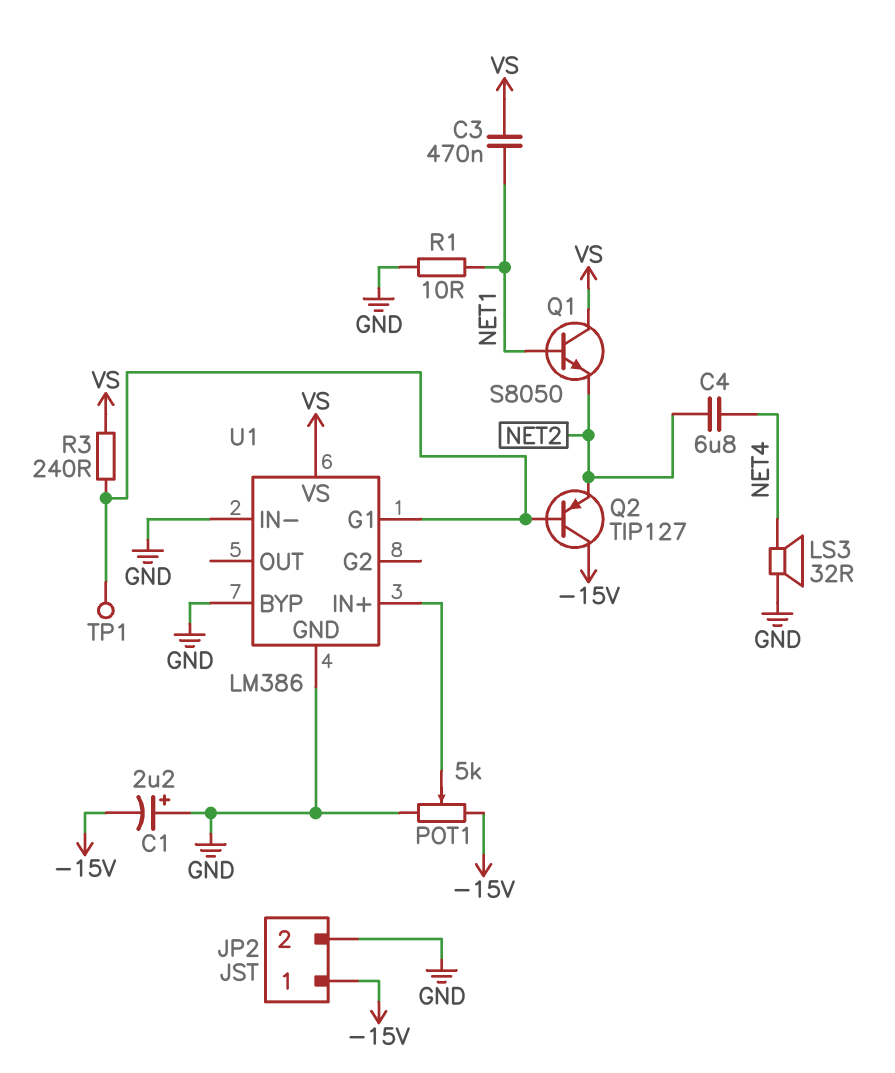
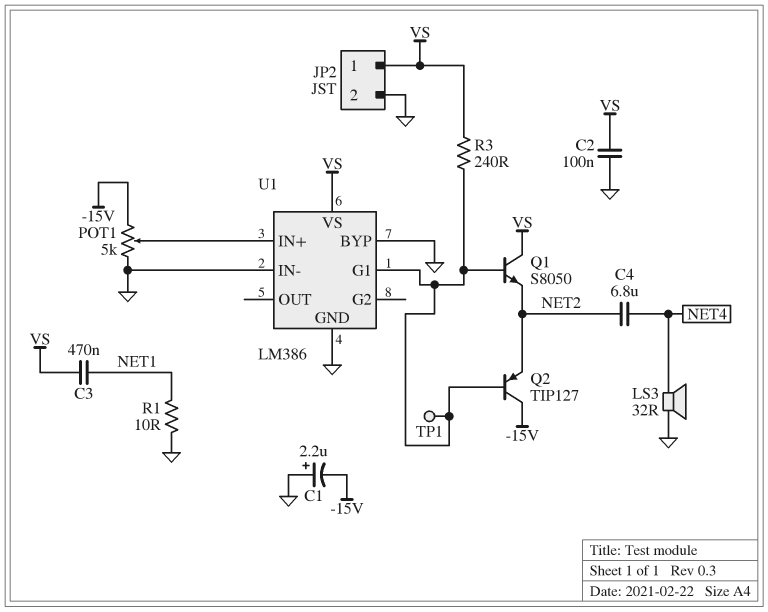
C2: none -> 100nF (GND, VS)
JP2 pin 1: -15V -> VS
Q1: NPN S8050 (B NET1, C VS, E NET2) -> NPN S8050 (B U1/G1, C VS, E NET2)

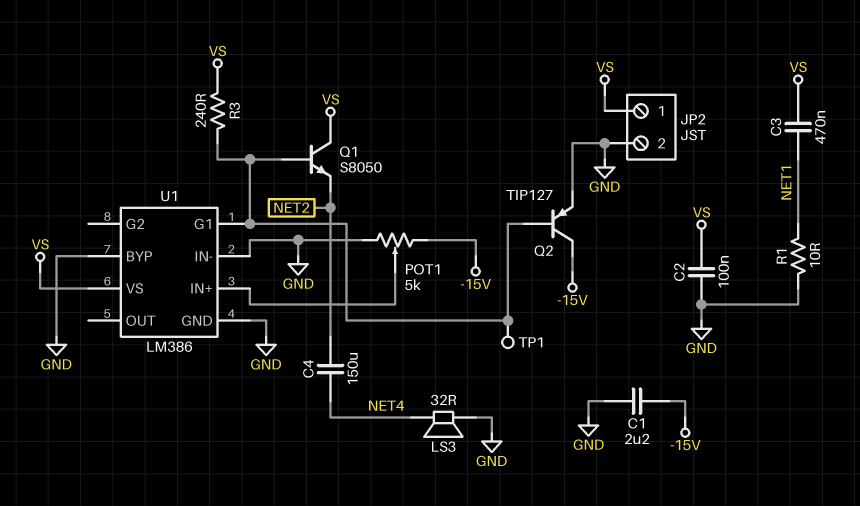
C1: 2.2uF (plus GND, minus -15V) -> 2.2uF (-15V, GND)
C4: 6.8uF (NET2, NET4) -> 150uF (NET2, NET4)
Q2: PNP TIP127 (B U1/G1, C -15V, E NET2) -> PNP TIP127 (B U1/G1, C -15V, E GND)

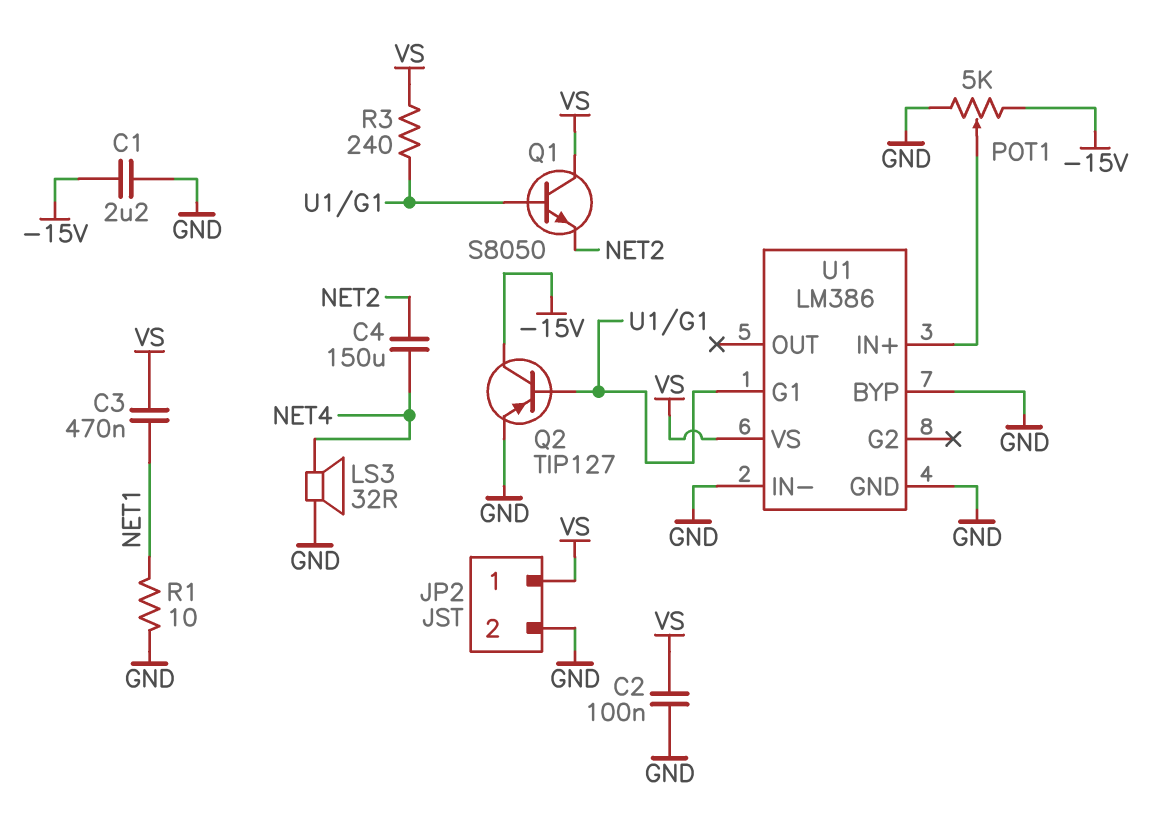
TP1: test point (U1/G1) -> none

